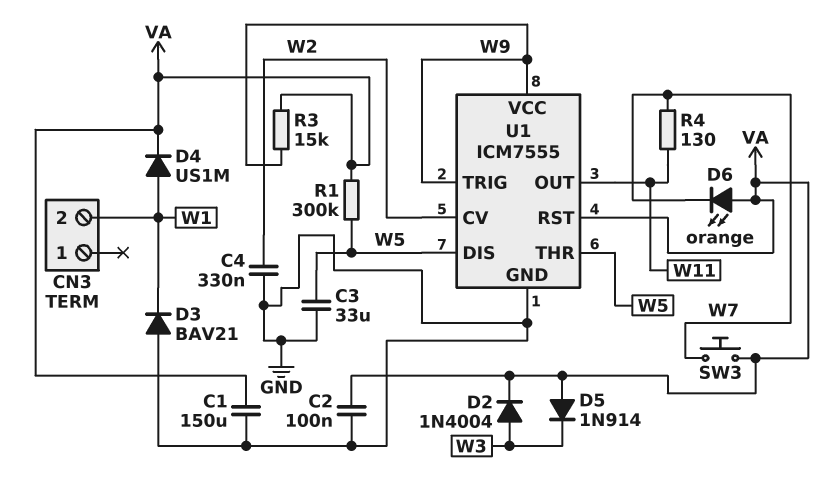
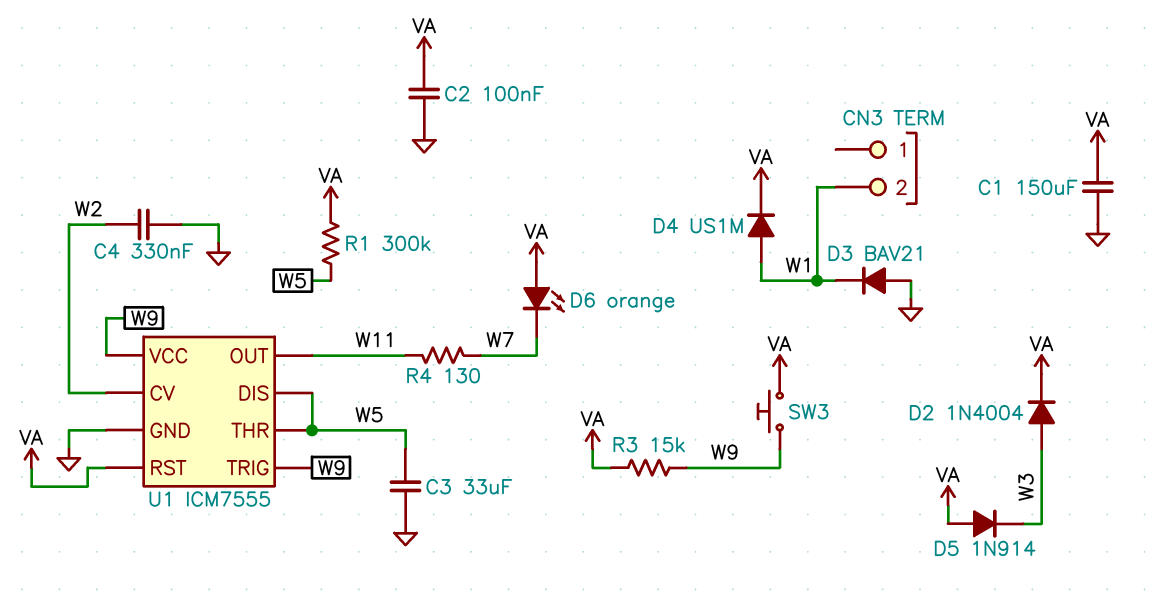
SW3: button (VA, W7) -> button (VA, W9)

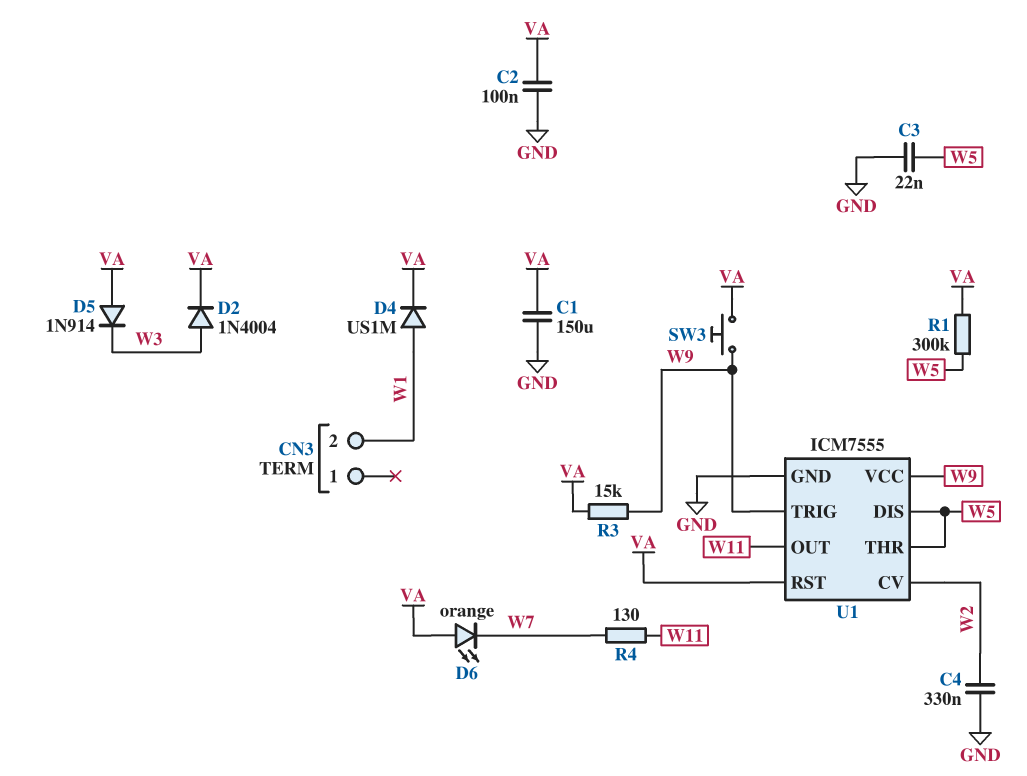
C3: 33uF (GND, W5) -> 22nF (GND, W5)
D3: diode BAV21 (A GND, K W1) -> none

